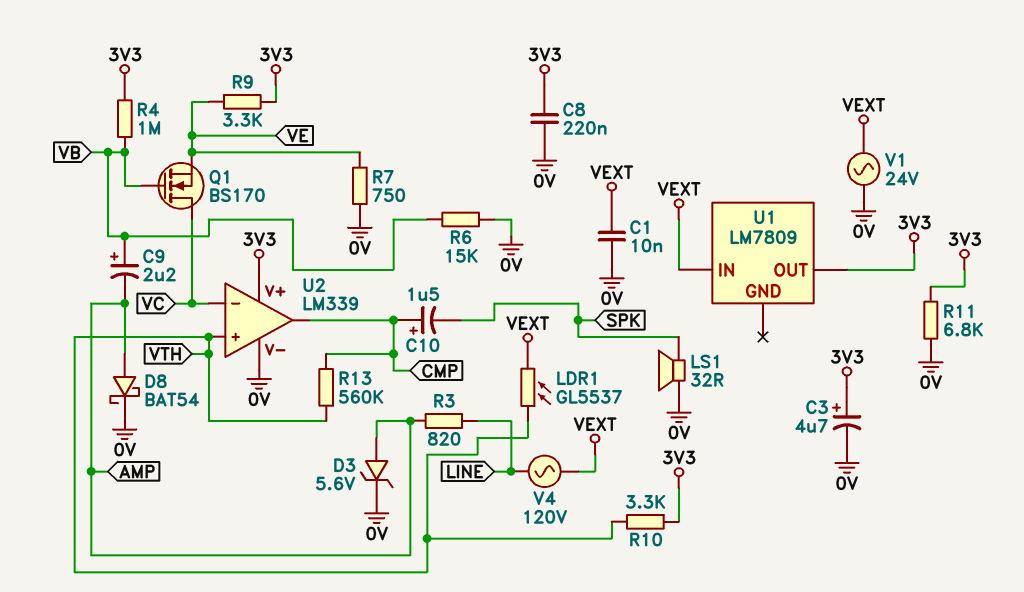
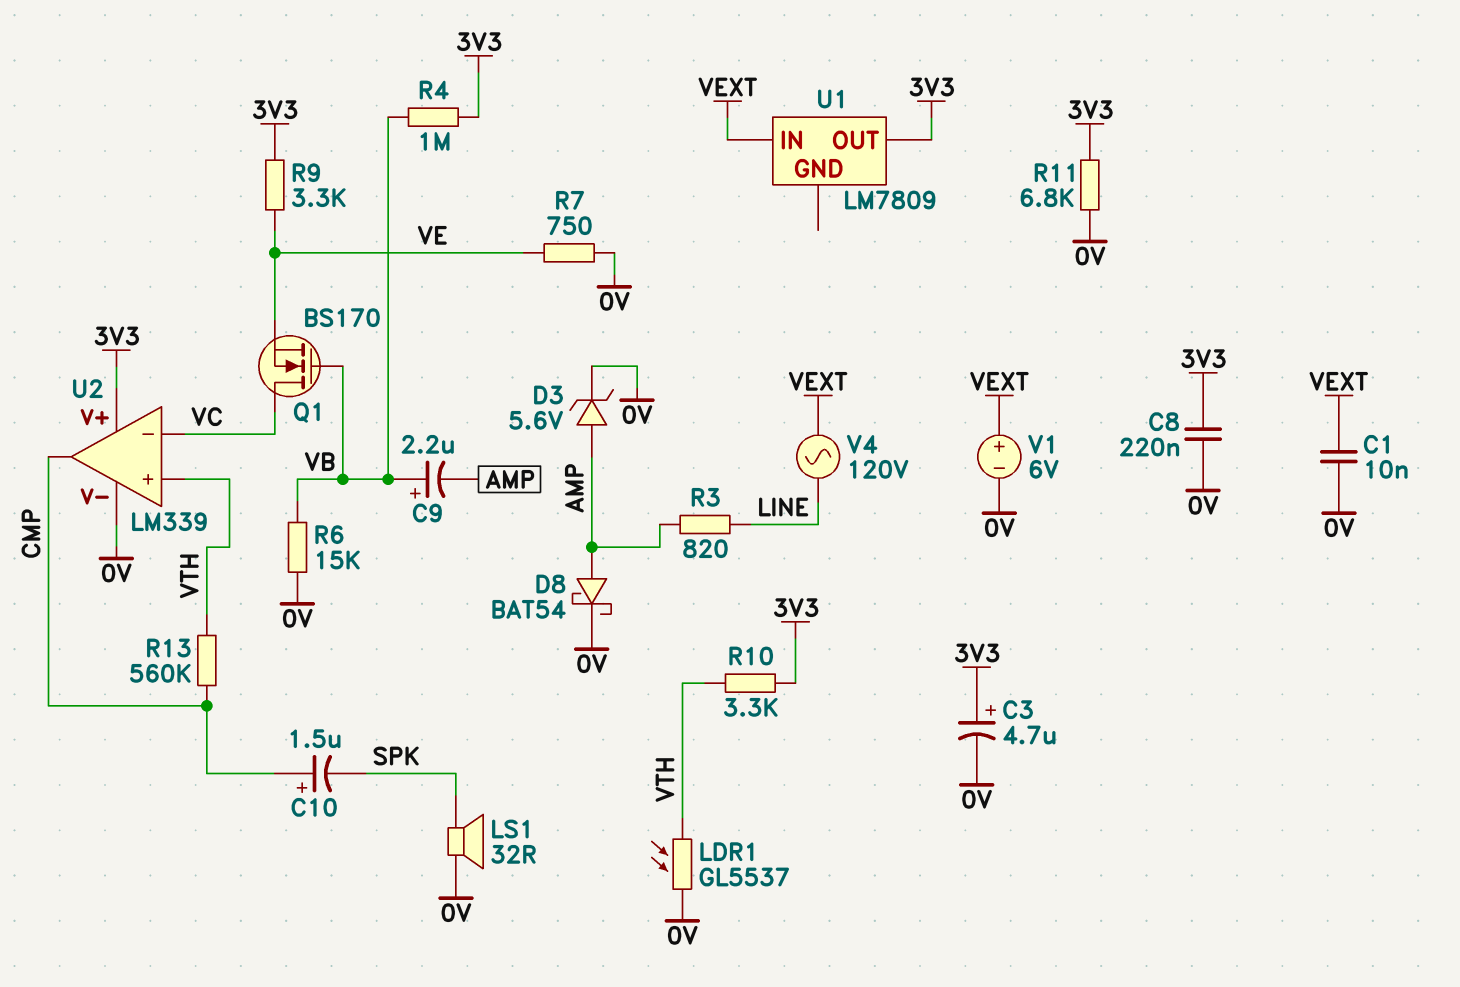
LDR1: GL5537 (VEXT, VTH) -> GL5537 (0V, VTH)
V1: AC 24V (0V, VEXT) -> 6V (plus VEXT, minus 0V)

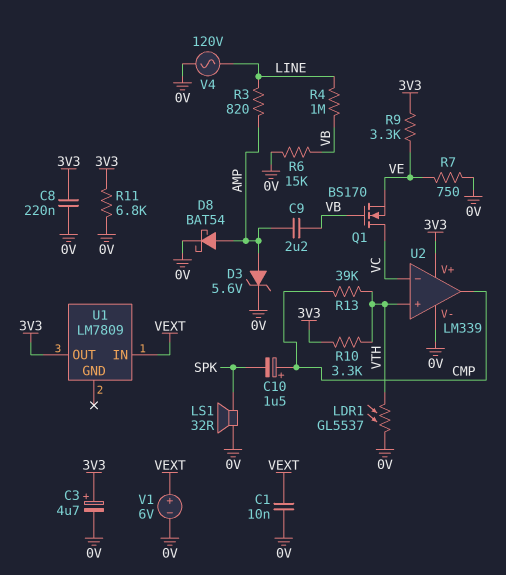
C9: 2.2uF (plus VB, minus AMP) -> 2.2uF (AMP, VB)
R4: 1M (3V3, VB) -> 1M (LINE, VB)
R13: 560k (CMP, VTH) -> 39k (CMP, VTH)
V4: AC 120V (LINE, VEXT) -> AC 120V (0V, LINE)

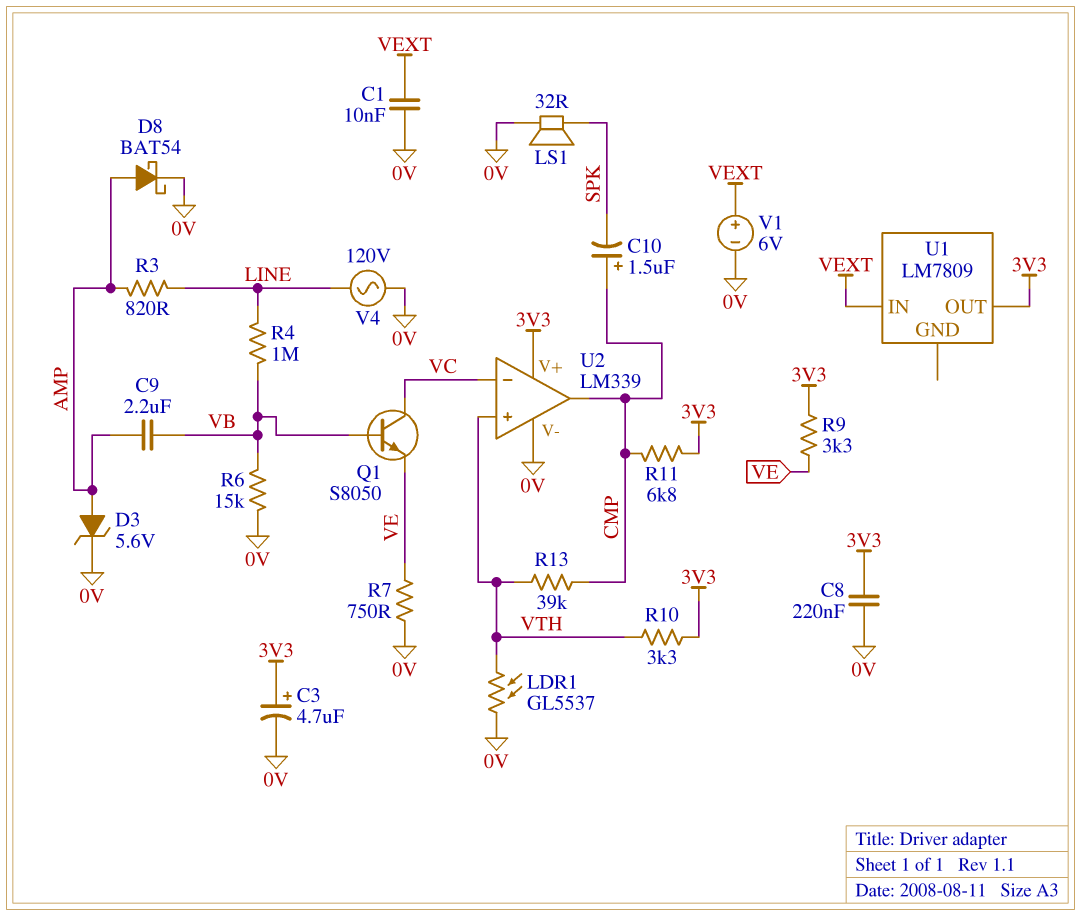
Q1: NMOS BS170 (G VB, D VC, S VE) -> NPN S8050 (B VB, C VC, E VE)
R11: 6.8k (0V, 3V3) -> 6.8k (3V3, CMP)

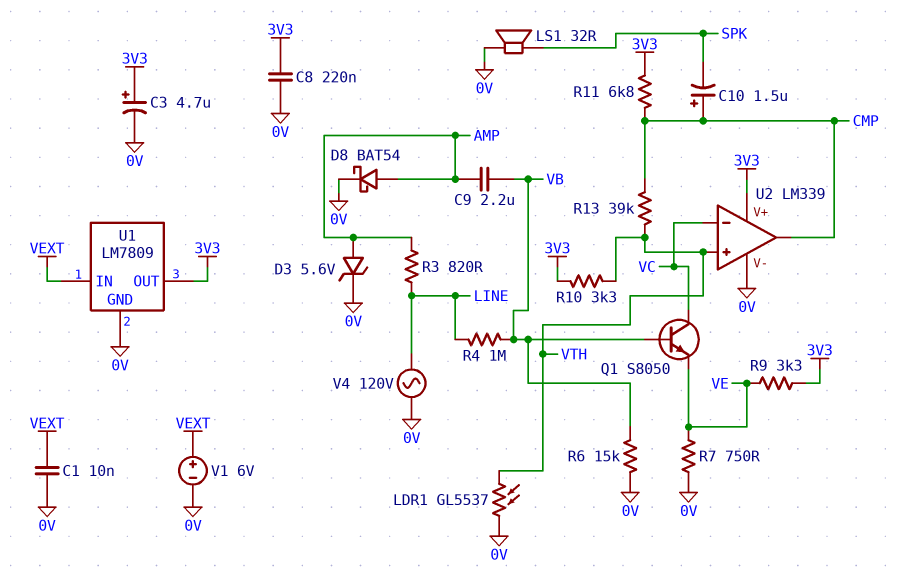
U1 pin GND: none -> 0V

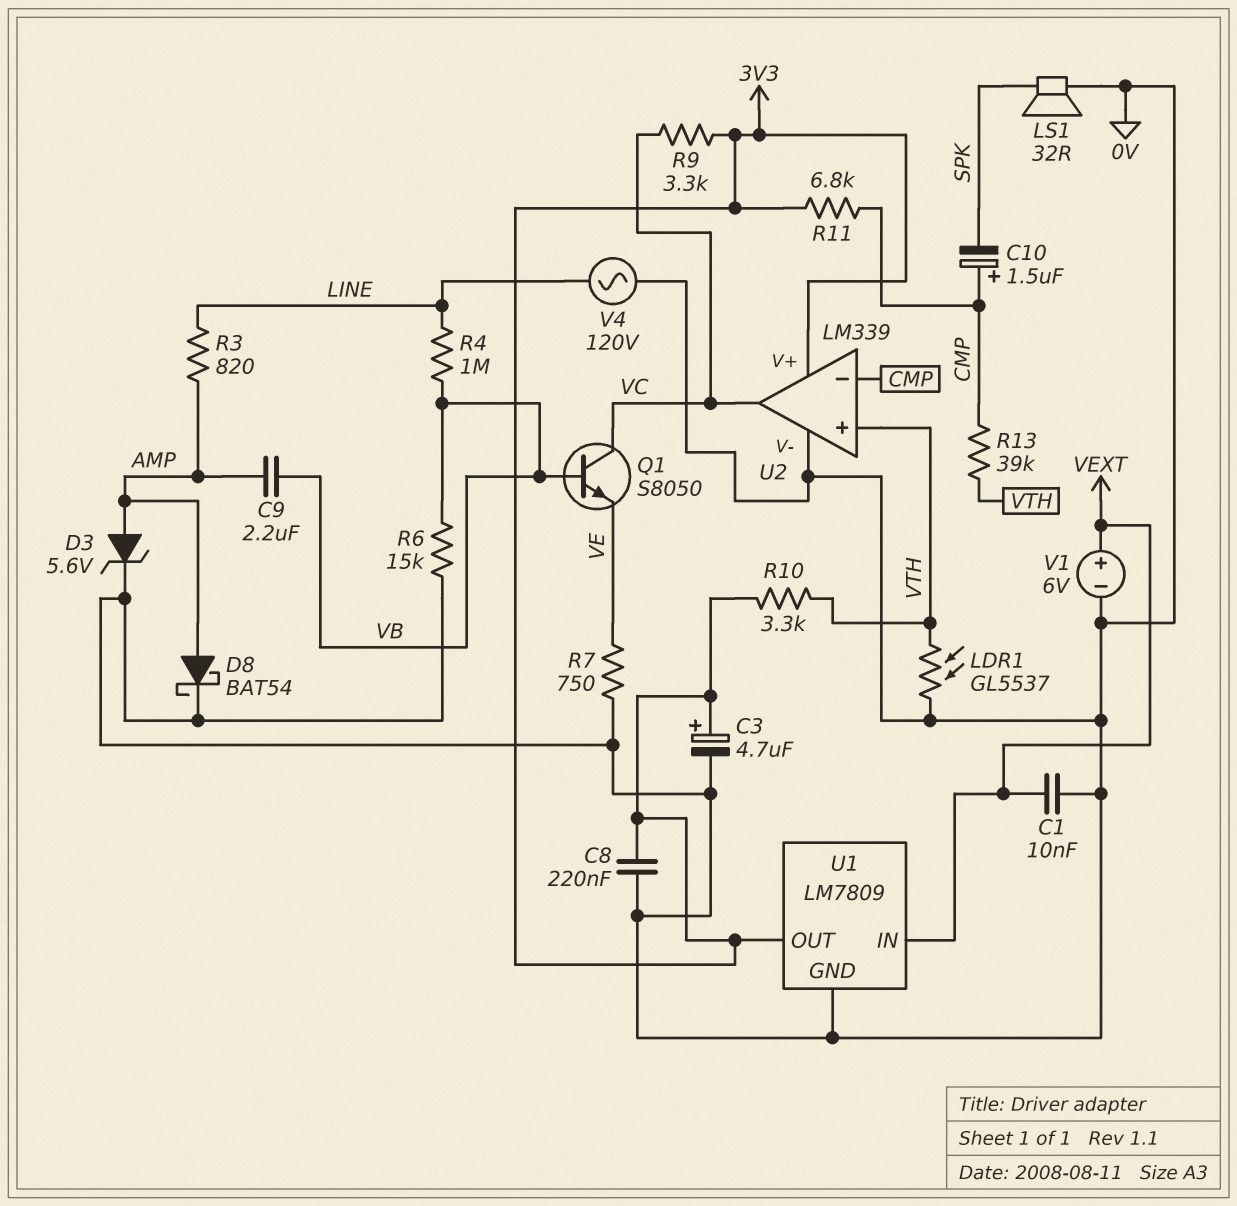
R9: 3.3k (3V3, VE) -> 3.3k (3V3, VC)
U2 pin in-: VC -> CMP
U2 pin out: CMP -> VC

